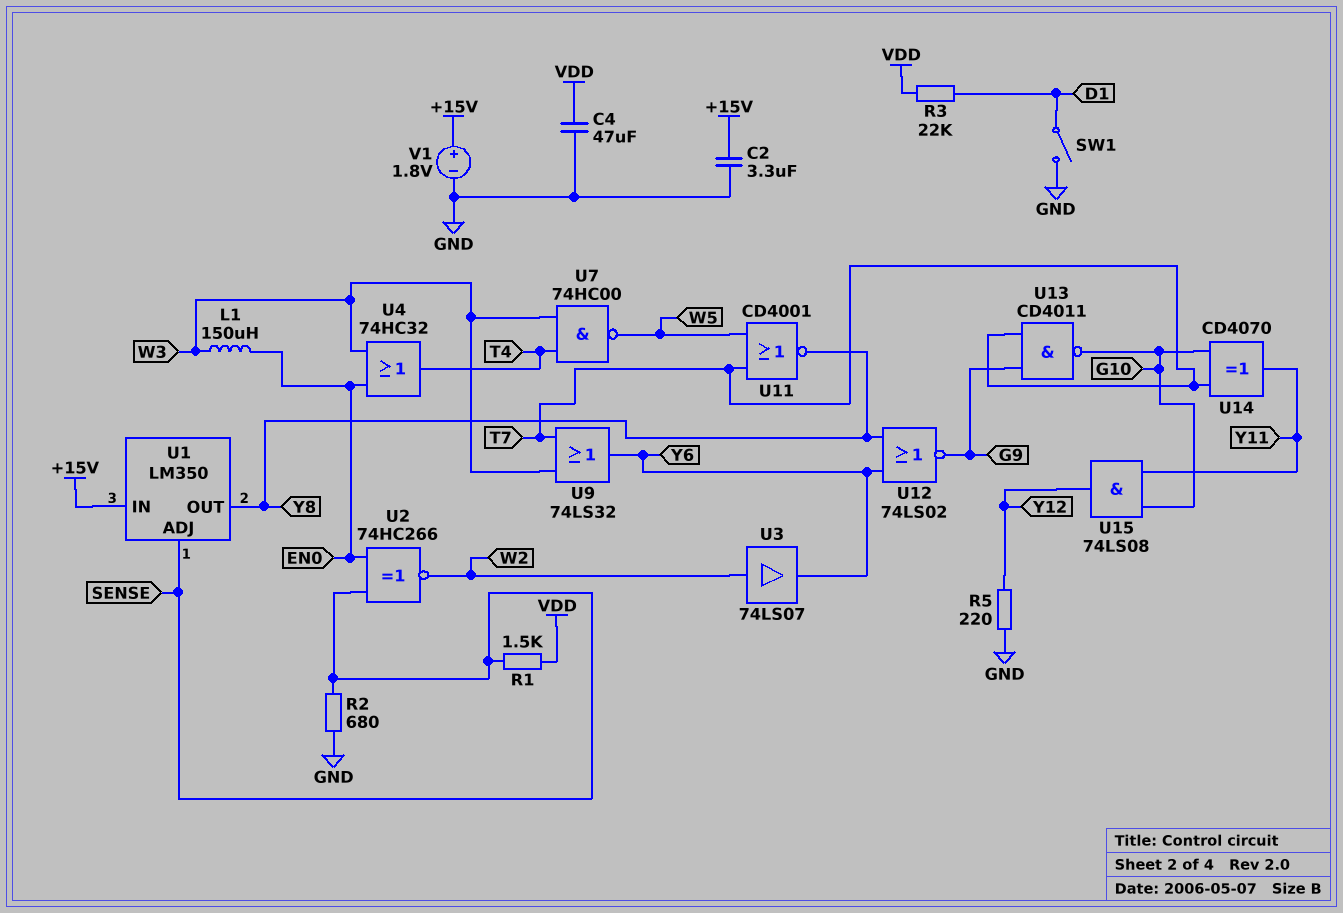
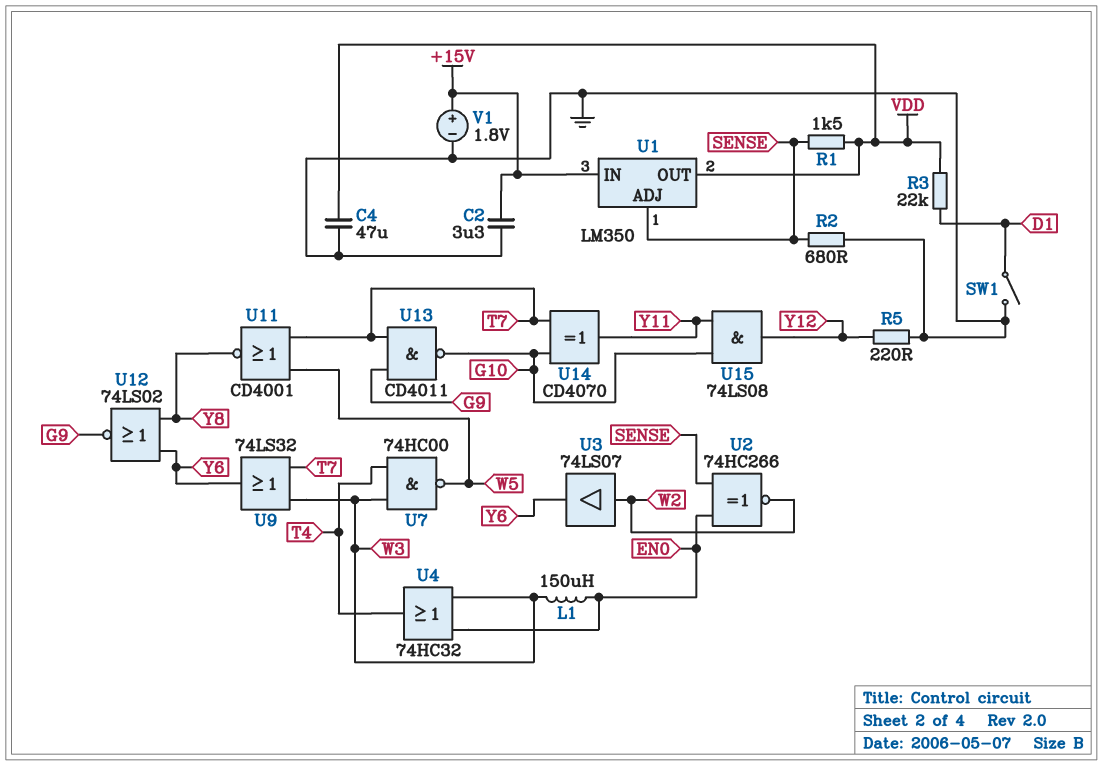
U1 pin OUT: Y8 -> VDD

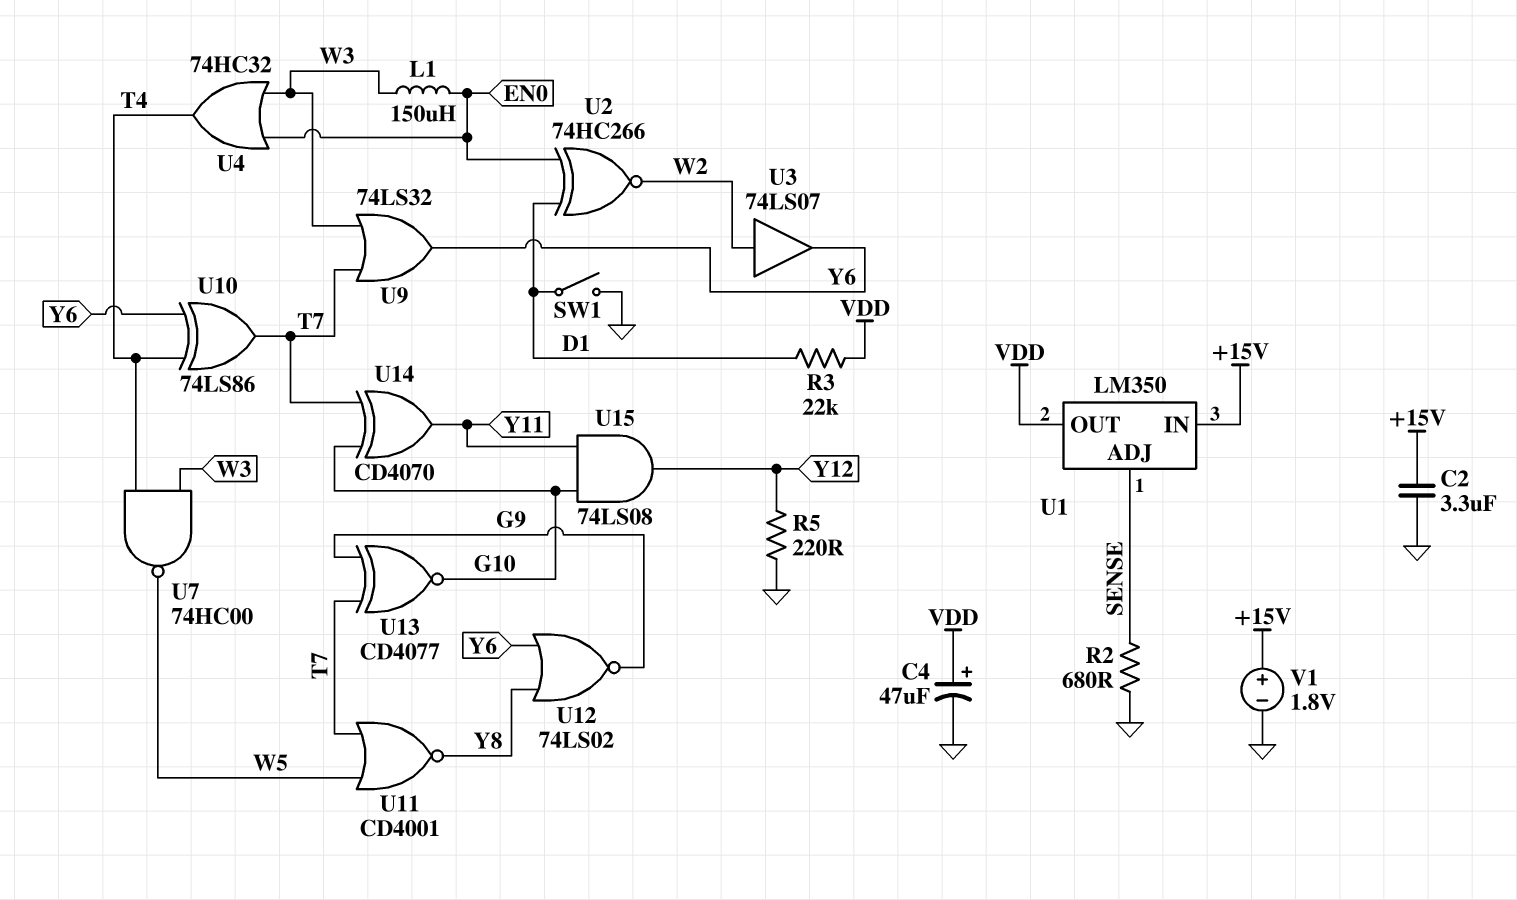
C4: 47uF (GND, VDD) -> 47uF (plus VDD, minus GND)
R1: 1.5k (SENSE, VDD) -> none
U2: XNOR 74HC266 (in EN0, in SENSE, out W2) -> XNOR 74HC266 (in D1, in EN0, out W2)
U10: none -> XOR 74LS86 (in T4, in Y6, out T7)
U13: NAND CD4011 (in G9, in T7, out G10) -> XNOR CD4077 (in G9, in T7, out G10)

